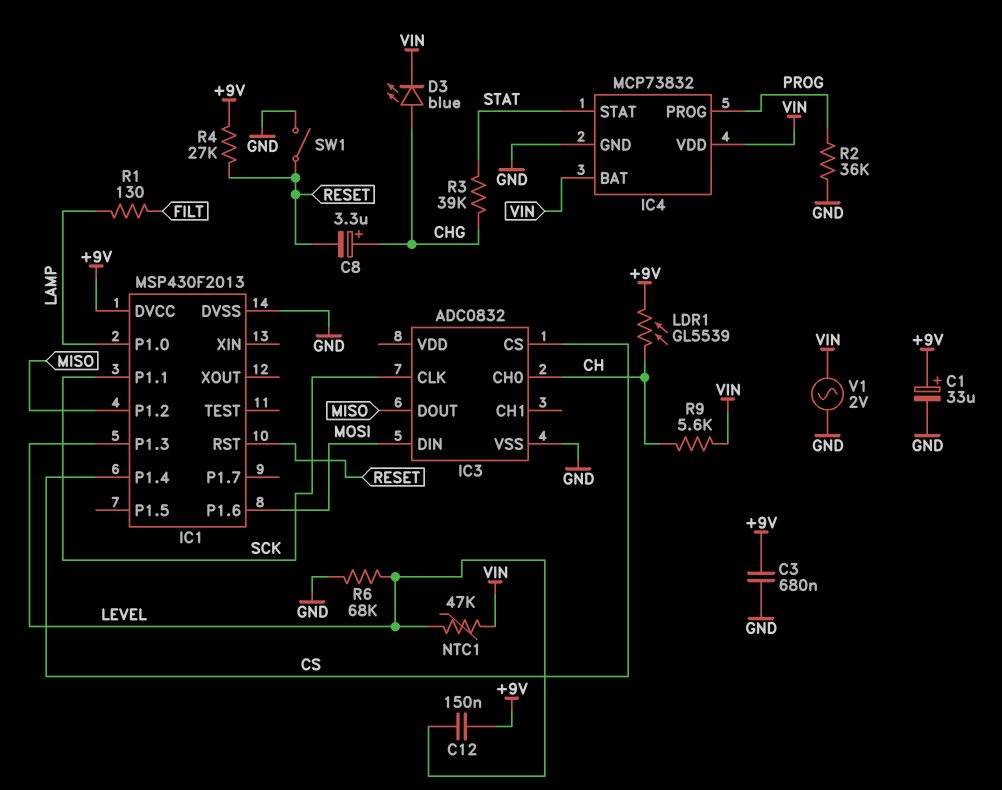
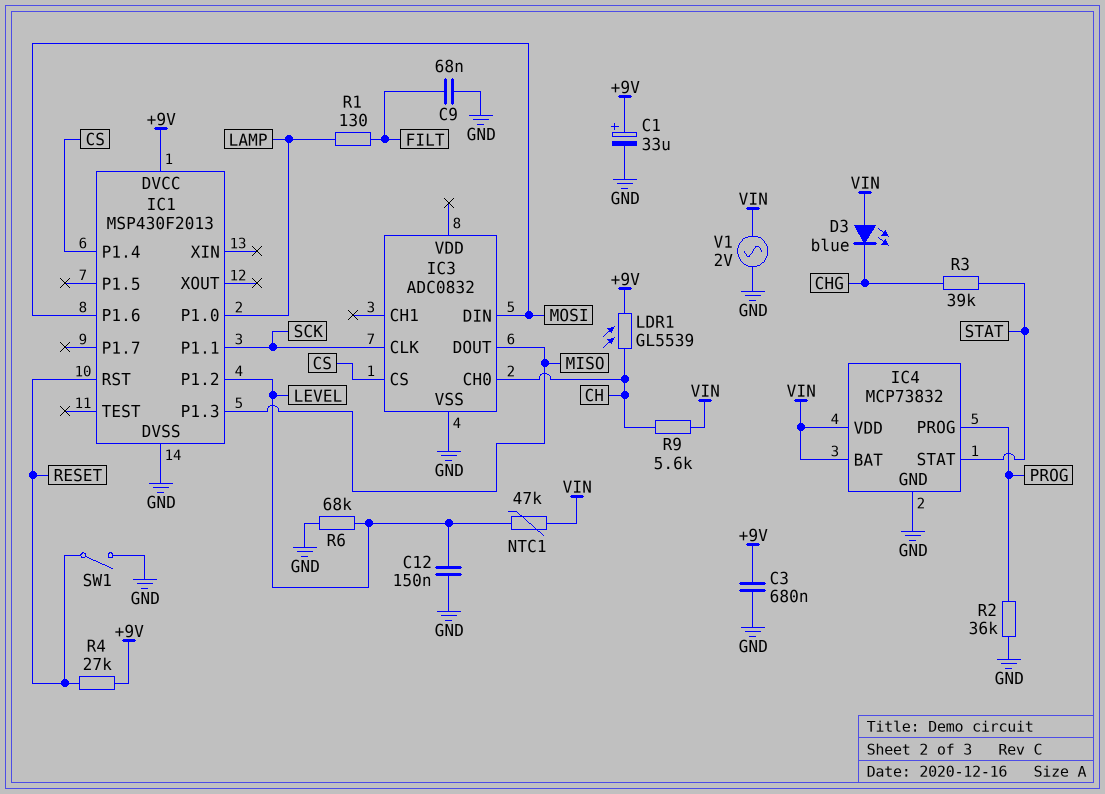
C8: 3.3uF (plus CHG, minus RESET) -> none
C9: none -> 68nF (FILT, GND)
C12: 150nF (+9V, LEVEL) -> 150nF (GND, LEVEL)
D3: LED blue (A CHG, K VIN) -> LED blue (A VIN, K CHG)
IC1 pin P1.2: MISO -> LEVEL
IC1 pin P1.3: LEVEL -> MISO

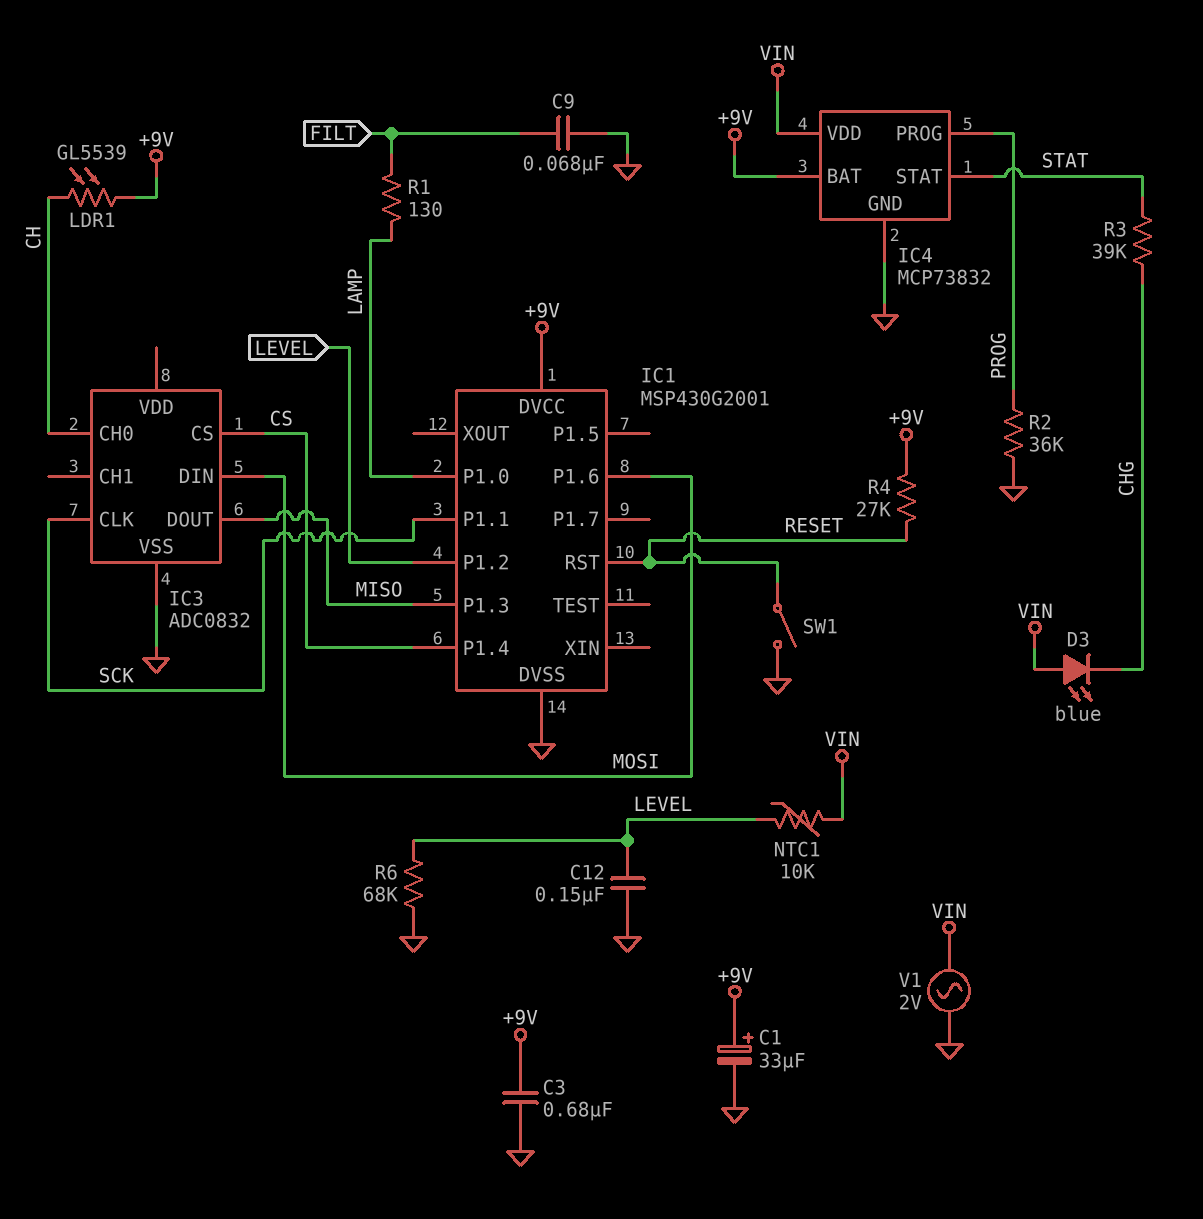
IC1: MSP430F2013 -> MSP430G2001
IC4 pin BAT: VIN -> +9V
NTC1: 47k (LEVEL, VIN) -> 10k (LEVEL, VIN)
R9: 5.6k (CH, VIN) -> none

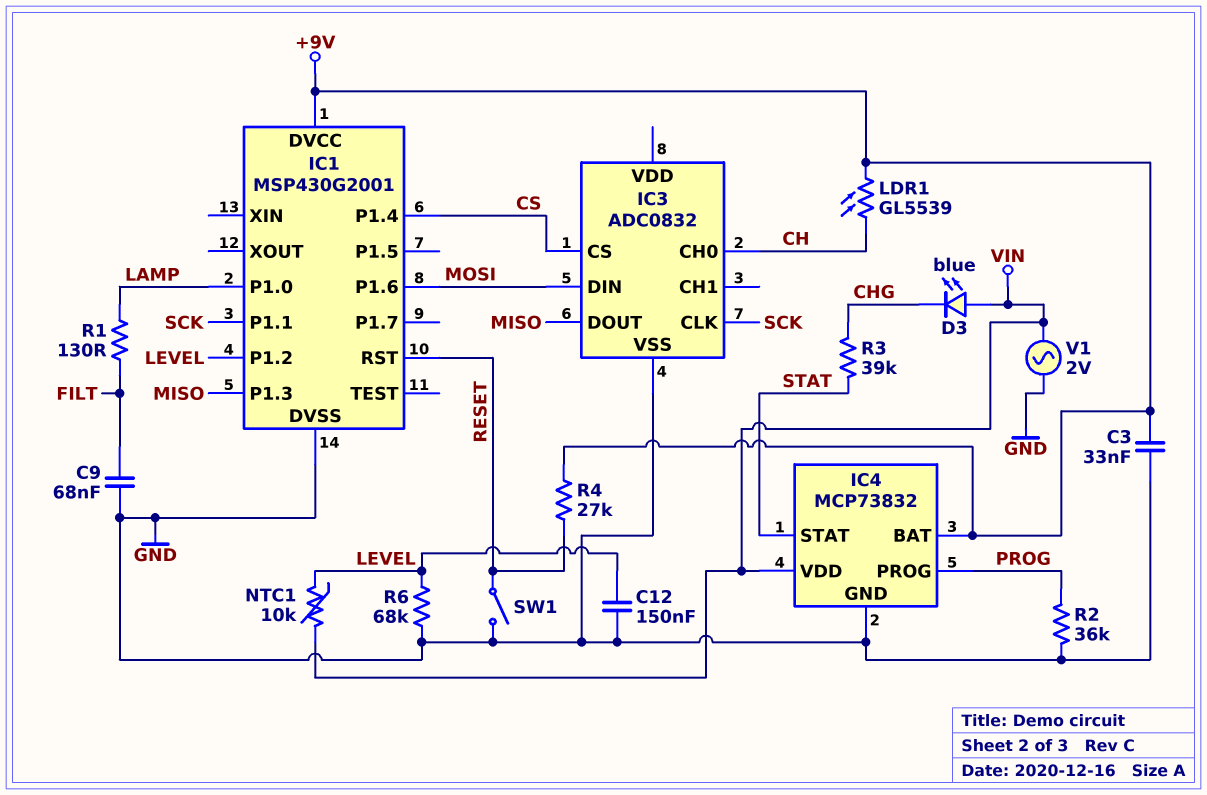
C1: 33uF (plus +9V, minus GND) -> none
C3: 680nF (+9V, GND) -> 33nF (+9V, GND)

